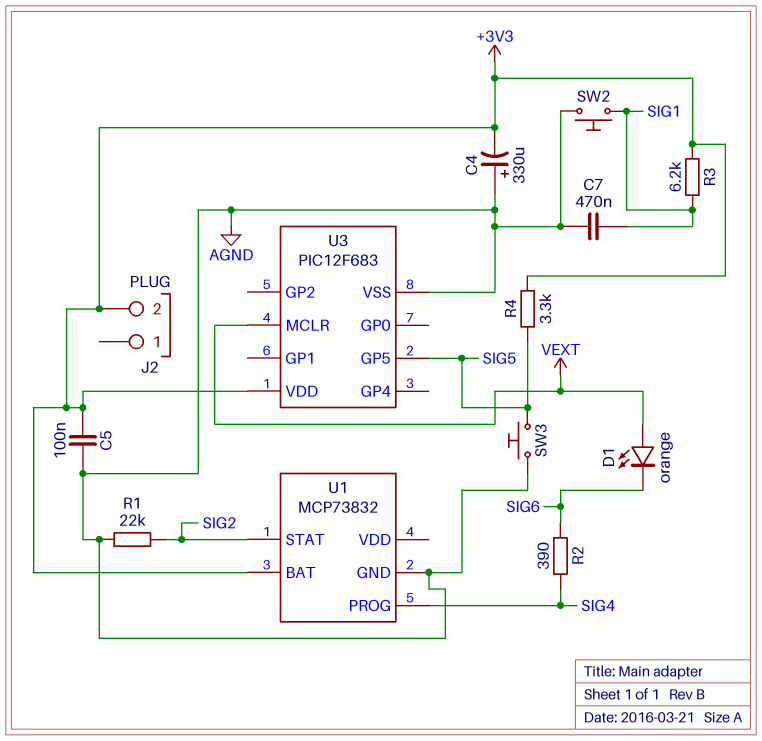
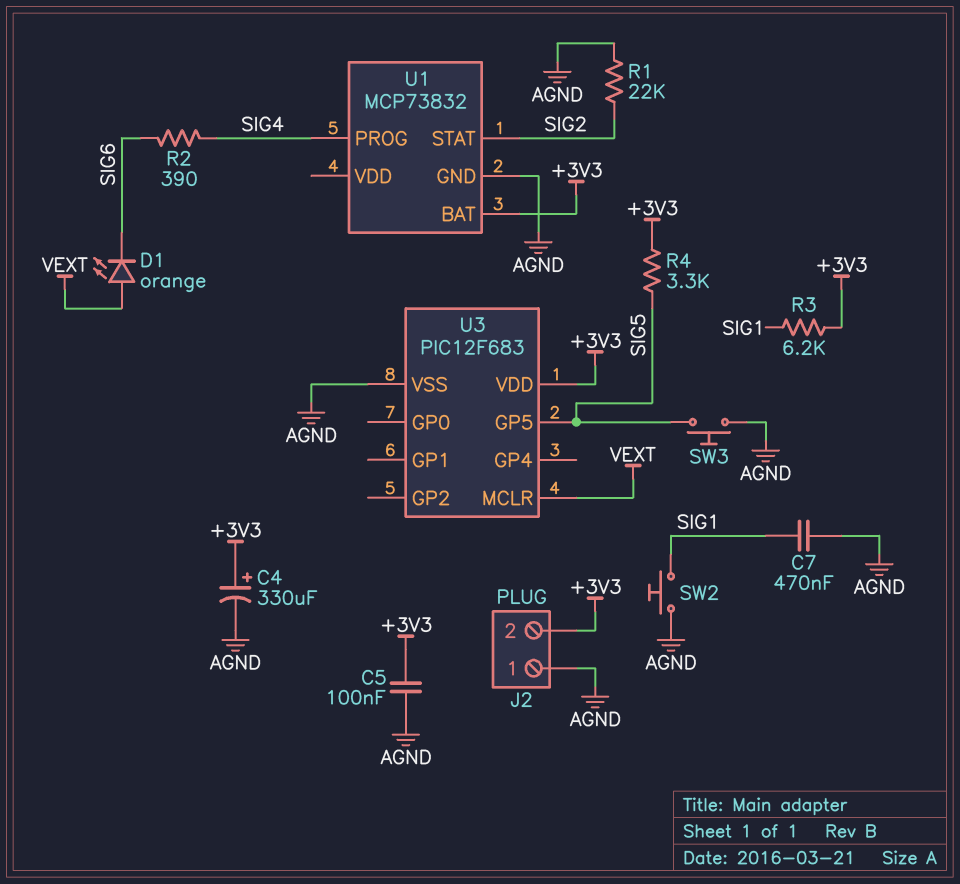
C4: 330uF (plus AGND, minus +3V3) -> 330uF (plus +3V3, minus AGND)
J2 pin 1: none -> AGND

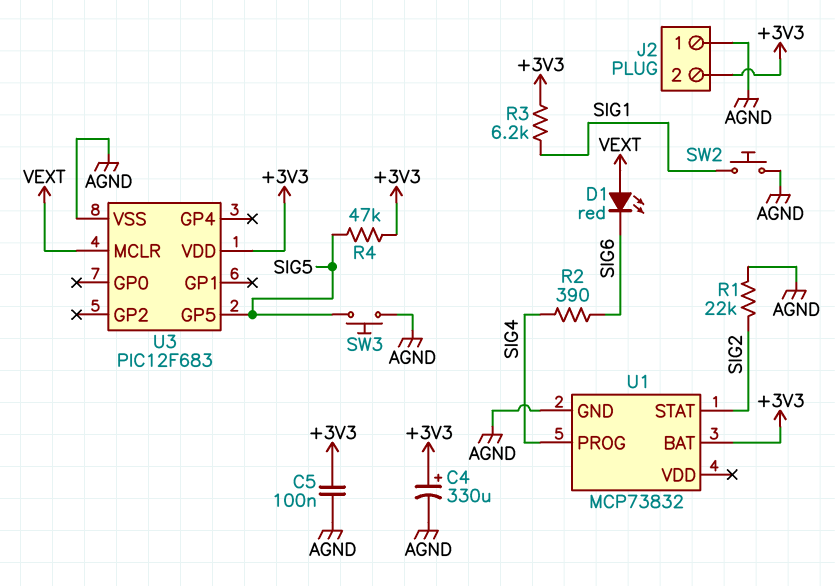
C7: 470nF (AGND, SIG1) -> none
D1: LED orange (A VEXT, K SIG6) -> LED red (A VEXT, K SIG6)
R4: 3.3k (+3V3, SIG5) -> 47k (+3V3, SIG5)

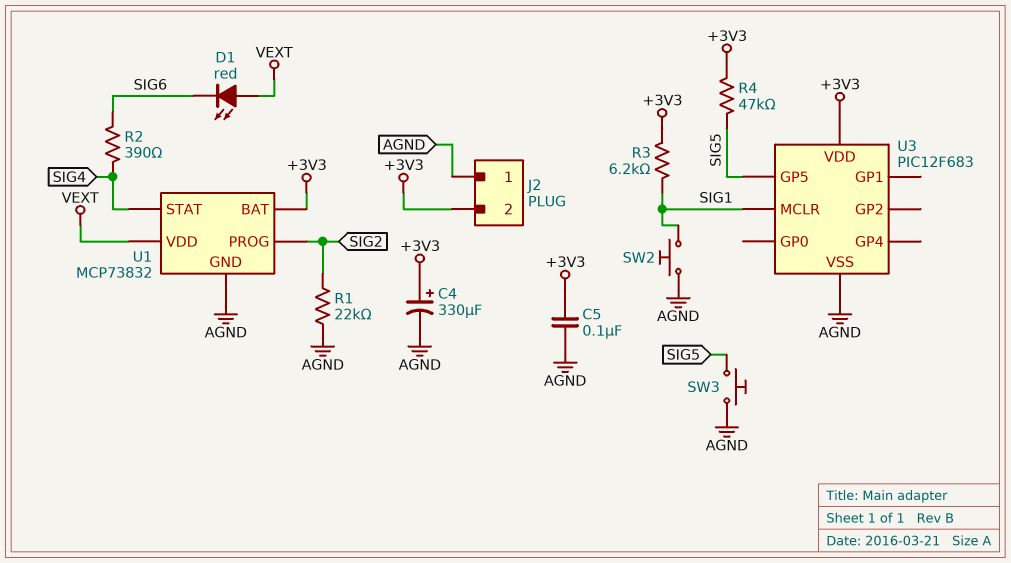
U1 pin PROG: SIG4 -> SIG2
U1 pin STAT: SIG2 -> SIG4
U1 pin VDD: none -> VEXT
U3 pin MCLR: VEXT -> SIG1

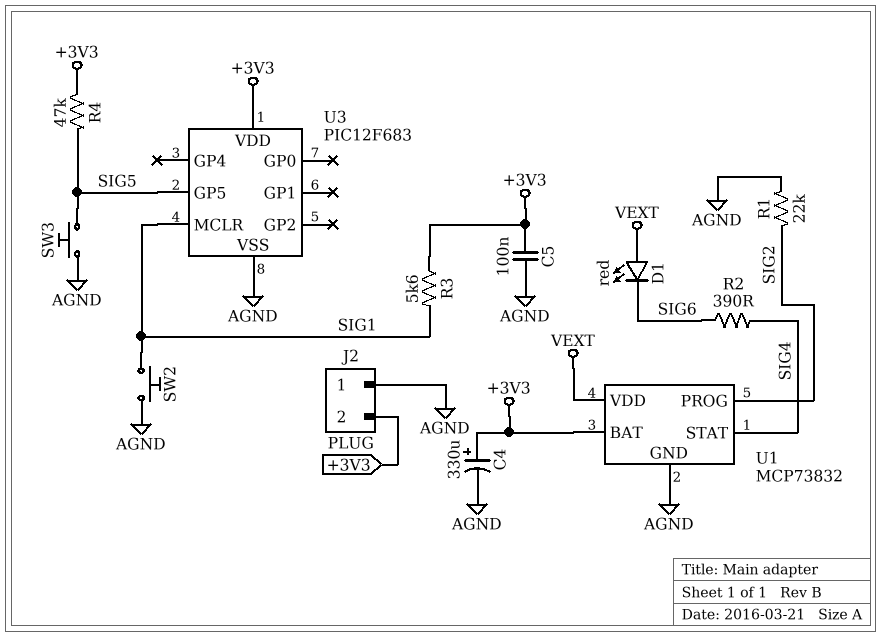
R3: 6.2k (+3V3, SIG1) -> 5.6k (+3V3, SIG1)

